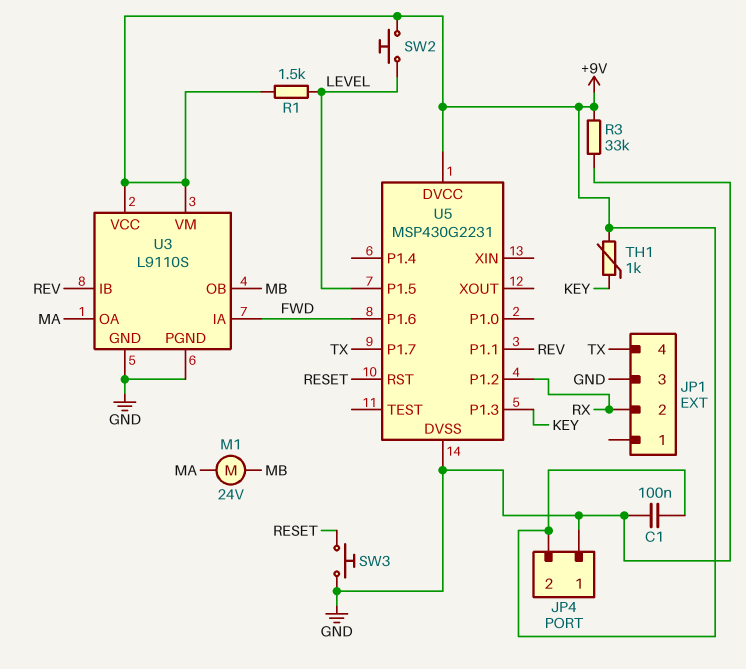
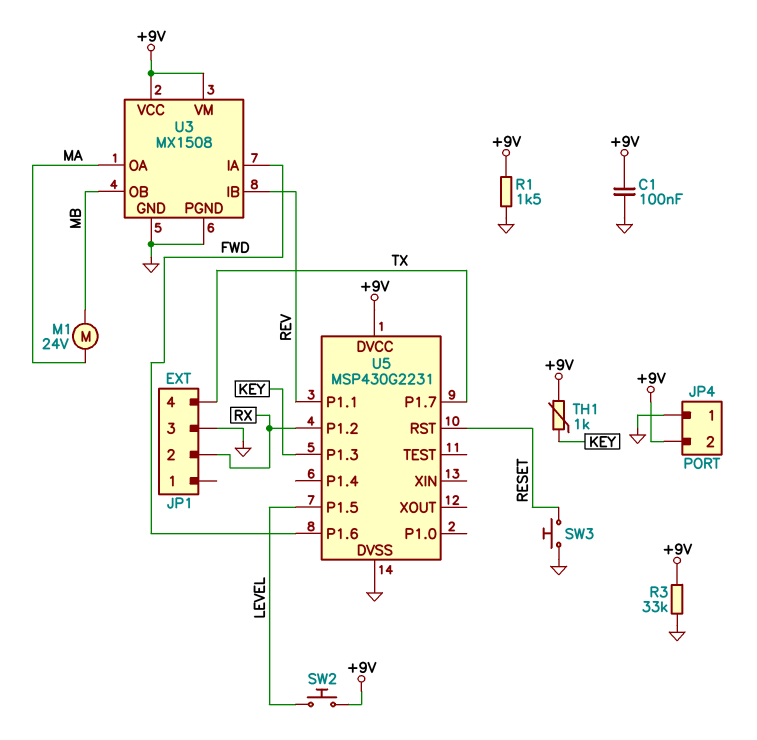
R1: 1.5k (+9V, LEVEL) -> 1.5k (+9V, GND)
U3: L9110S -> MX1508

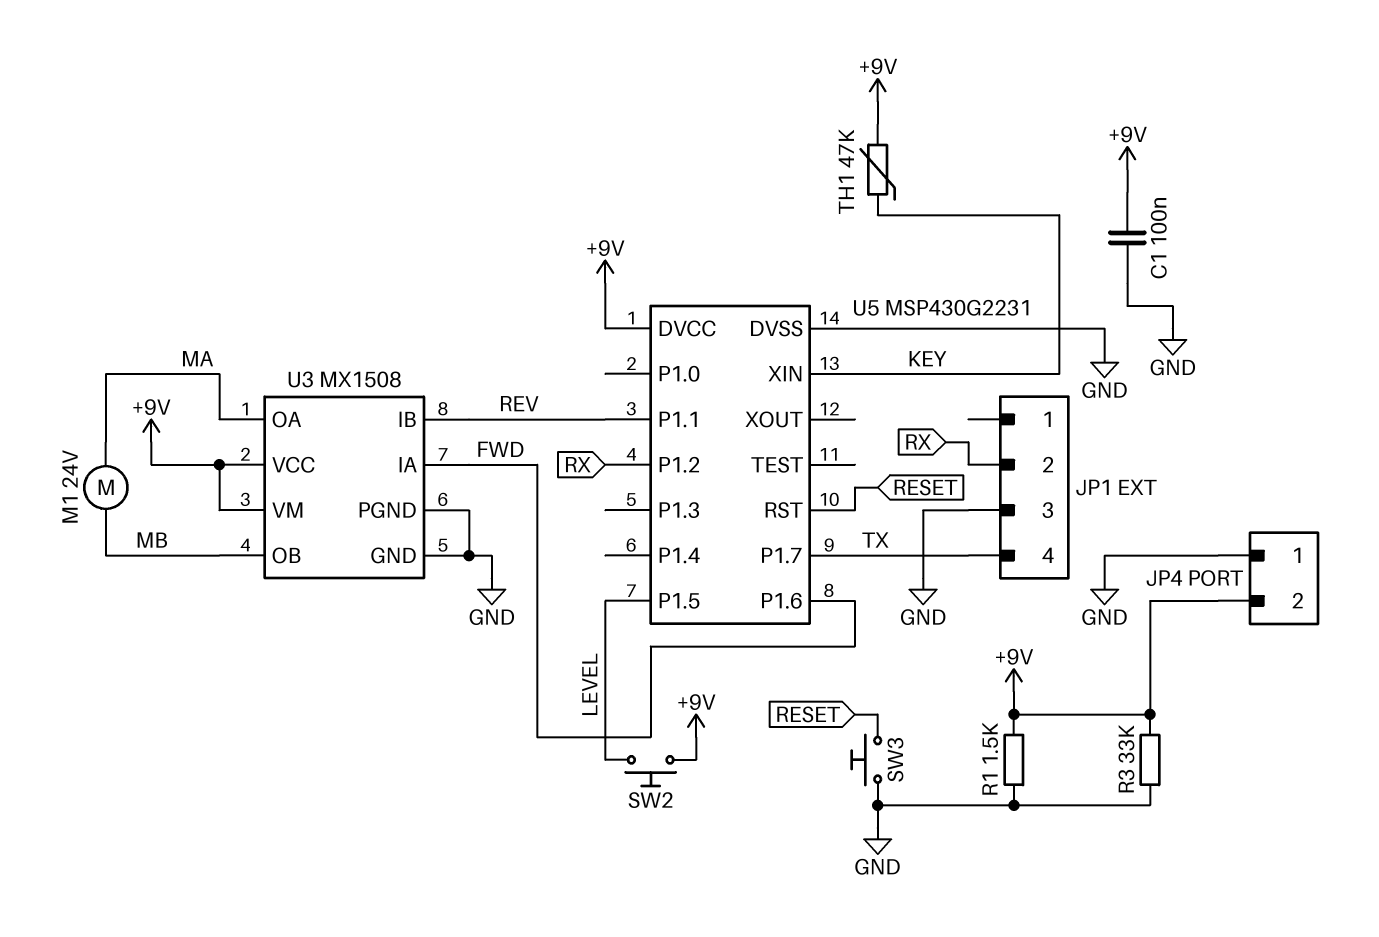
TH1: 1k (+9V, KEY) -> 47k (+9V, KEY)
U5 pin P1.3: KEY -> none
U5 pin XIN: none -> KEY

